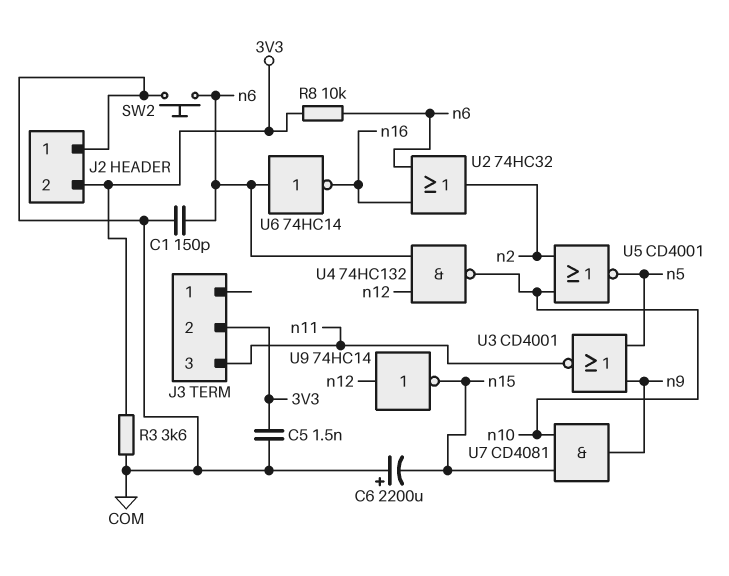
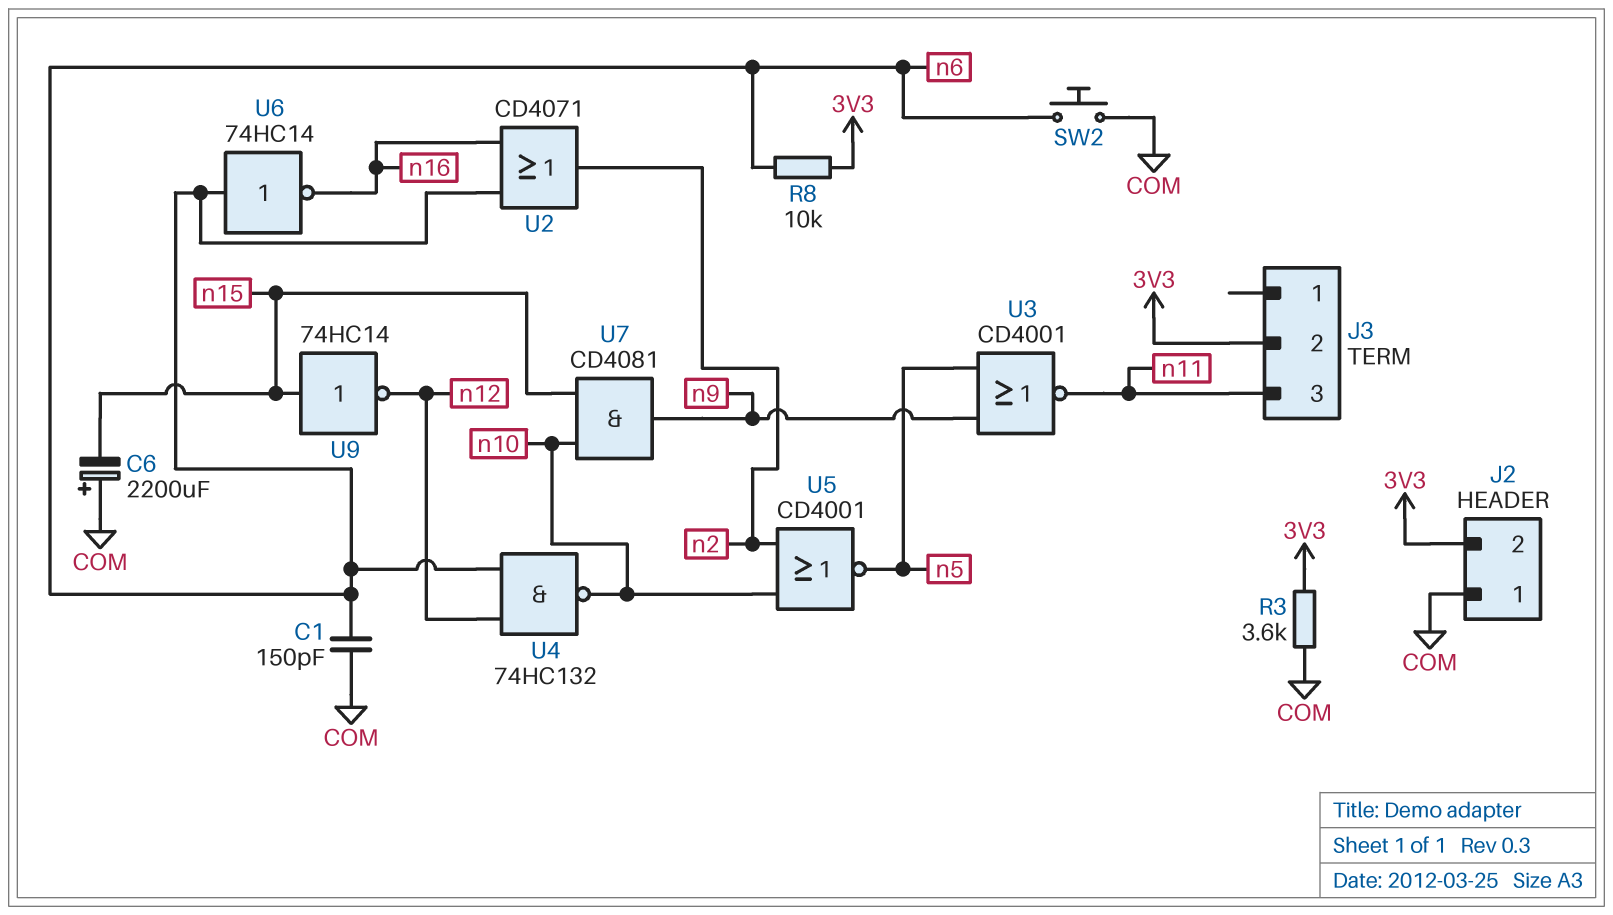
C5: 1.5nF (3V3, COM) -> none
U2: OR 74HC32 (in n6, in n16, out n2) -> OR CD4071 (in n6, in n16, out n2)
U9: NOT 74HC14 (in n12, out n15) -> NOT 74HC14 (in n15, out n12)

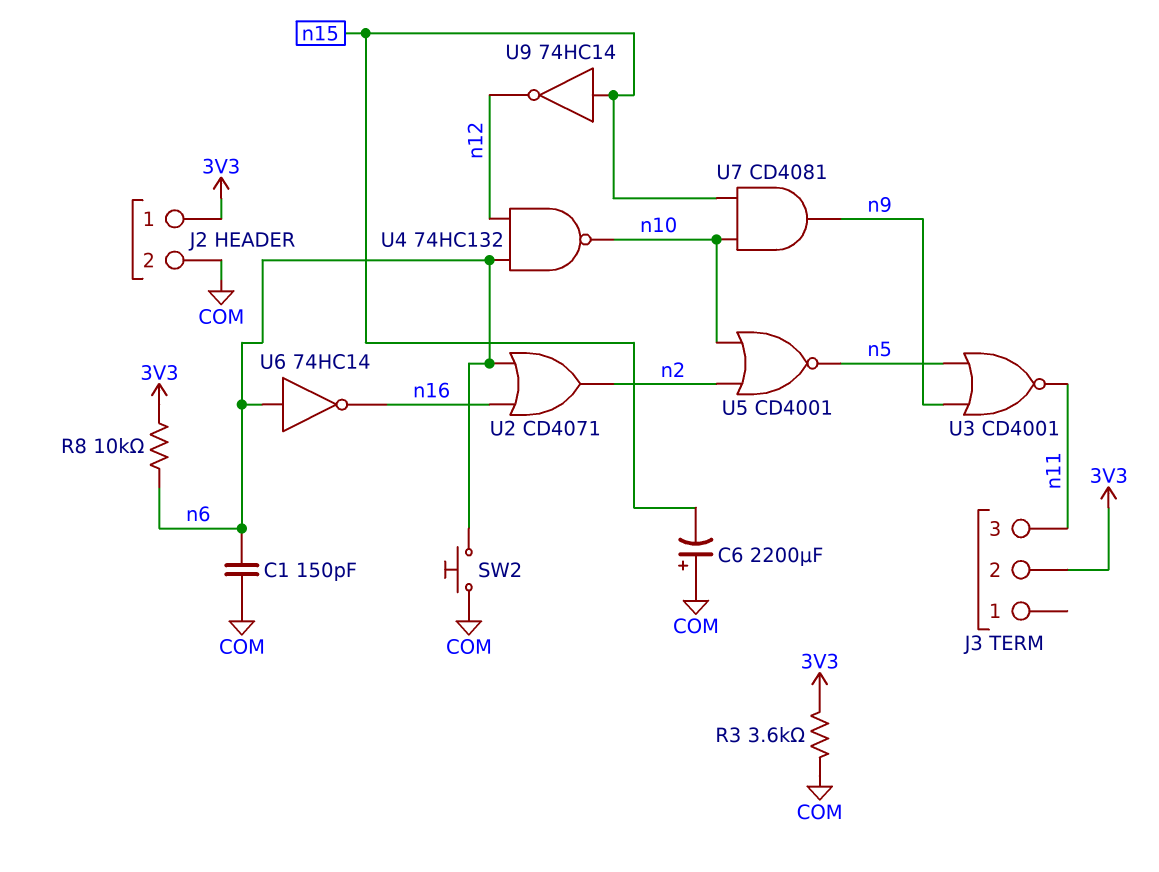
J2 pin 1: COM -> 3V3
J2 pin 2: 3V3 -> COM

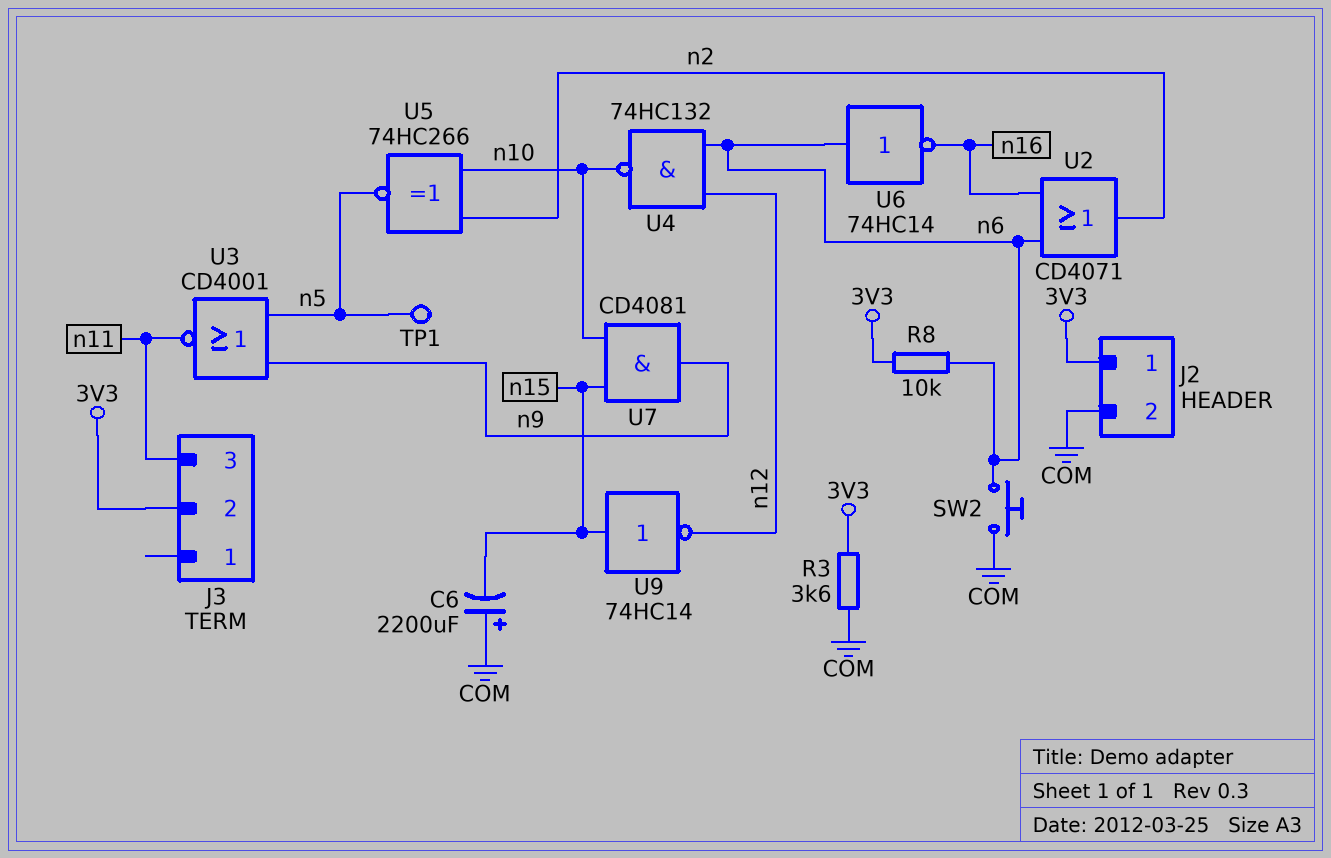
C1: 150pF (COM, n6) -> none
TP1: none -> test point (n5)
U5: NOR CD4001 (in n2, in n10, out n5) -> XNOR 74HC266 (in n2, in n10, out n5)

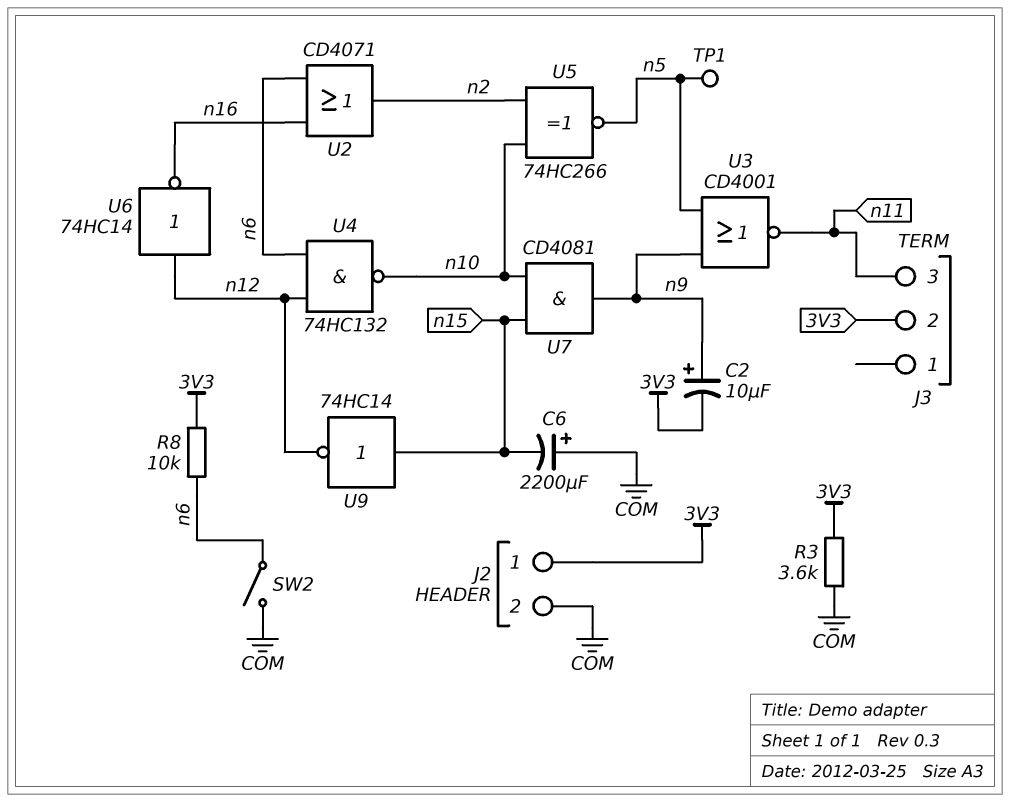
C2: none -> 10uF (plus n9, minus 3V3)
SW2: button (COM, n6) -> switch (COM, n6)
U6: NOT 74HC14 (in n6, out n16) -> NOT 74HC14 (in n12, out n16)

